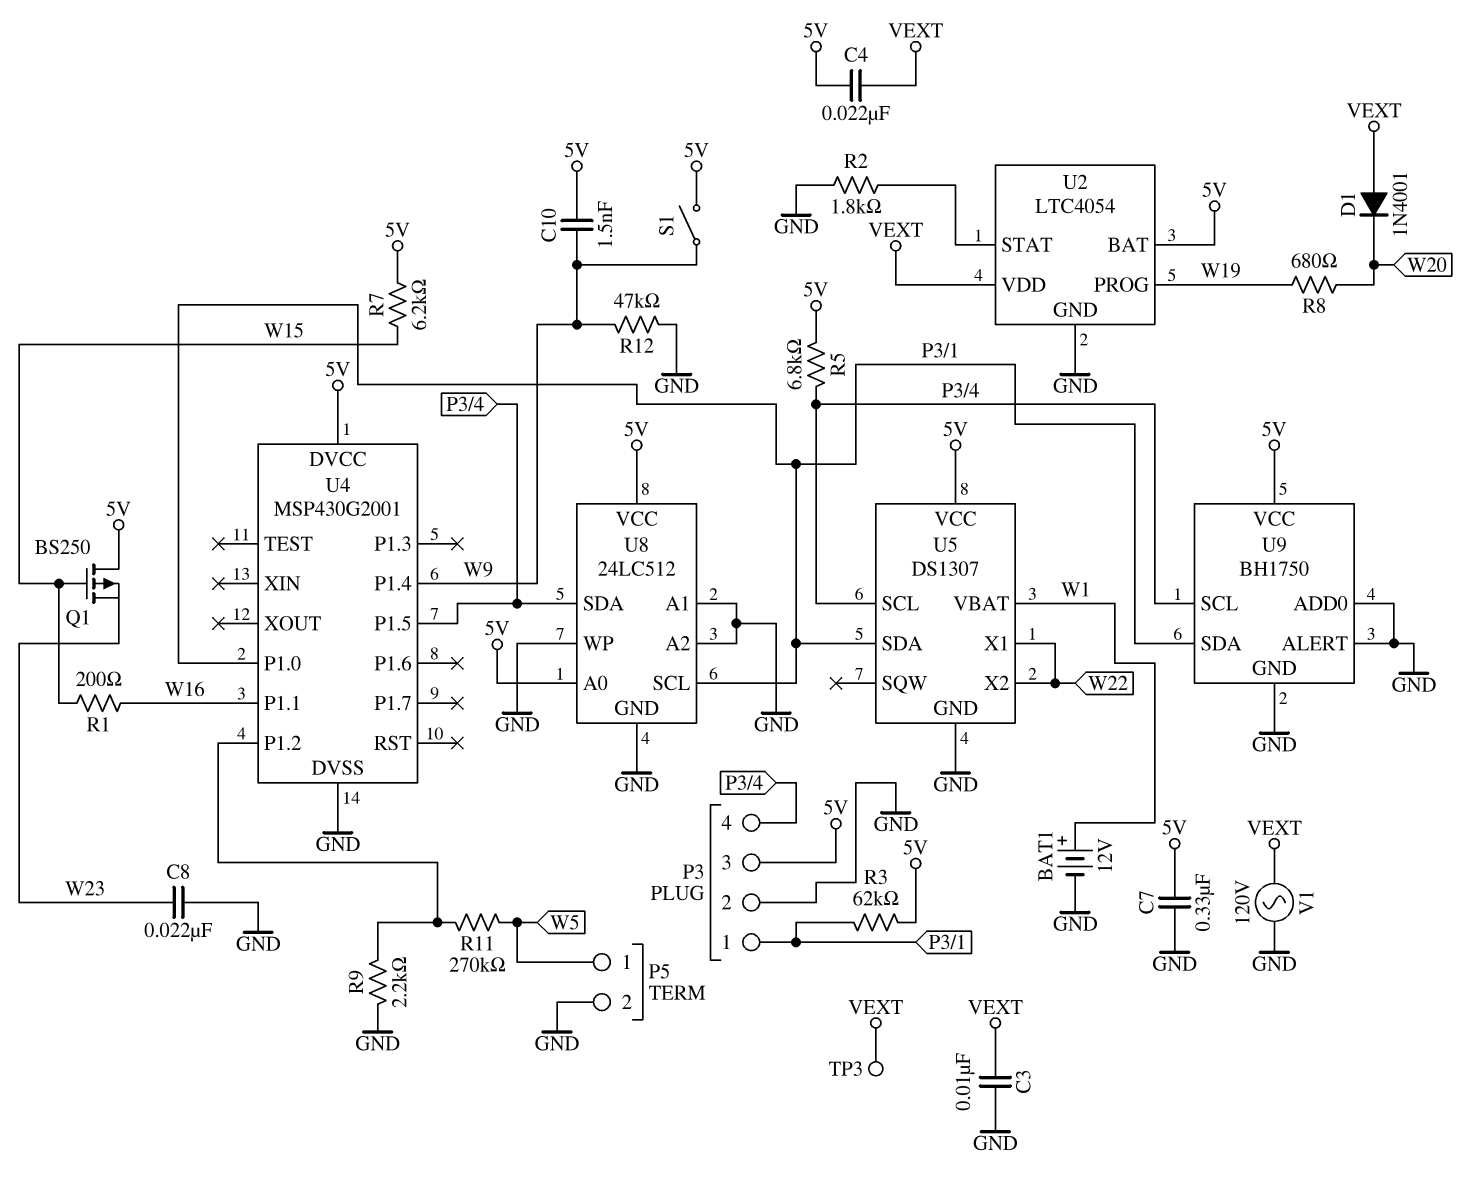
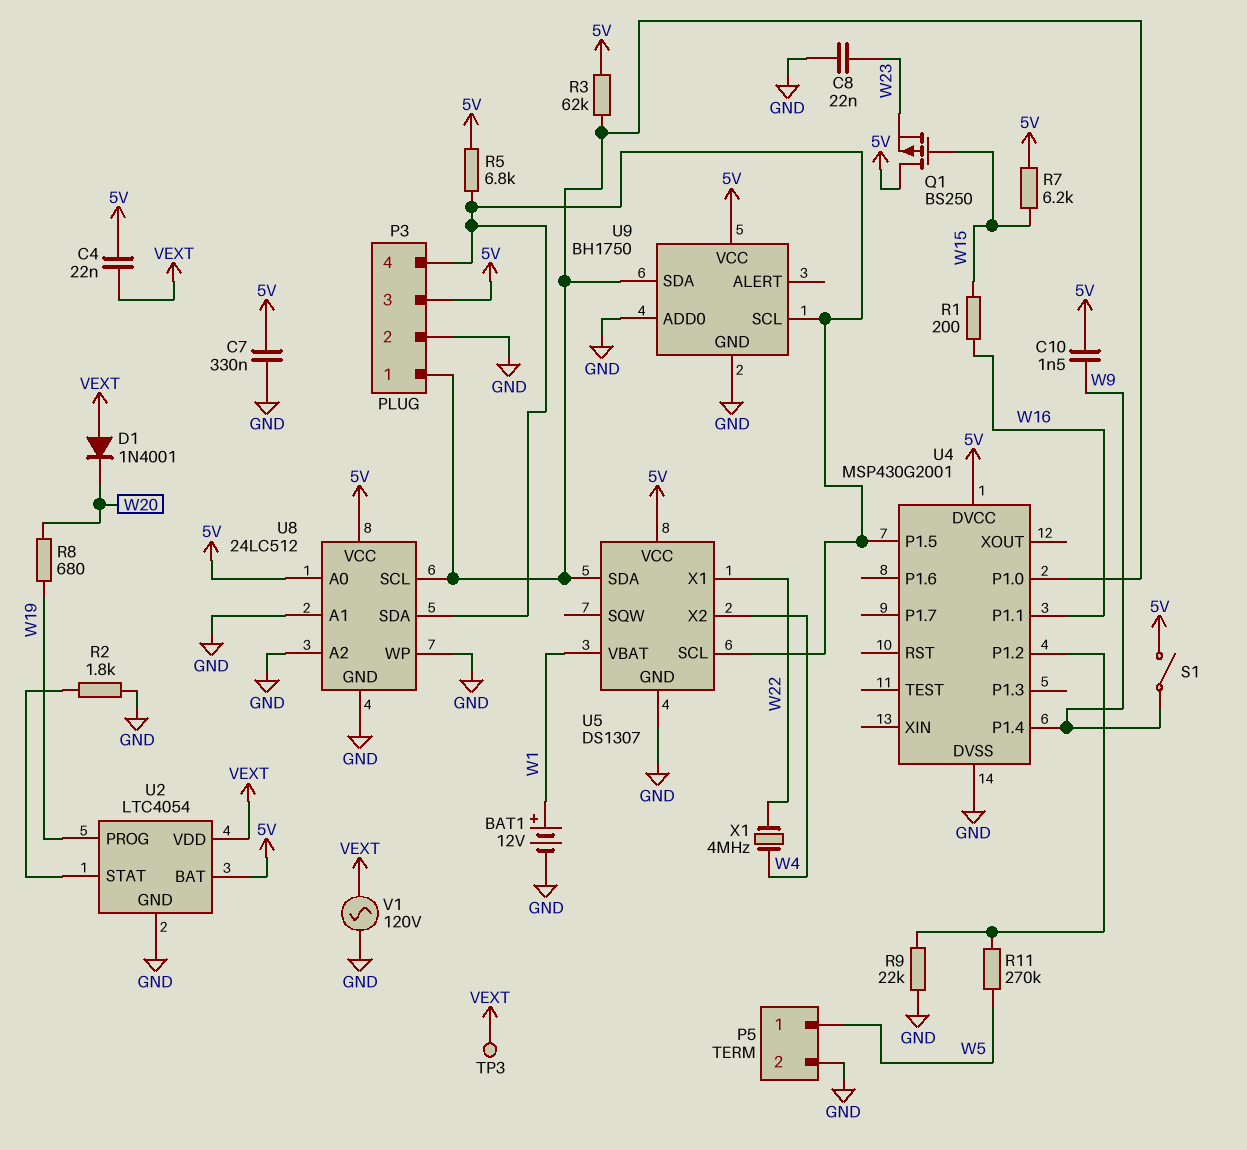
C3: 10nF (GND, VEXT) -> none
R9: 2.2k (GND, U4/P1.2) -> 22k (GND, U4/P1.2)
R12: 47k (GND, W9) -> none
U5 pin X2: W22 -> W4
U9 pin ALERT: GND -> none
X1: none -> 4MHz (W4, W22)

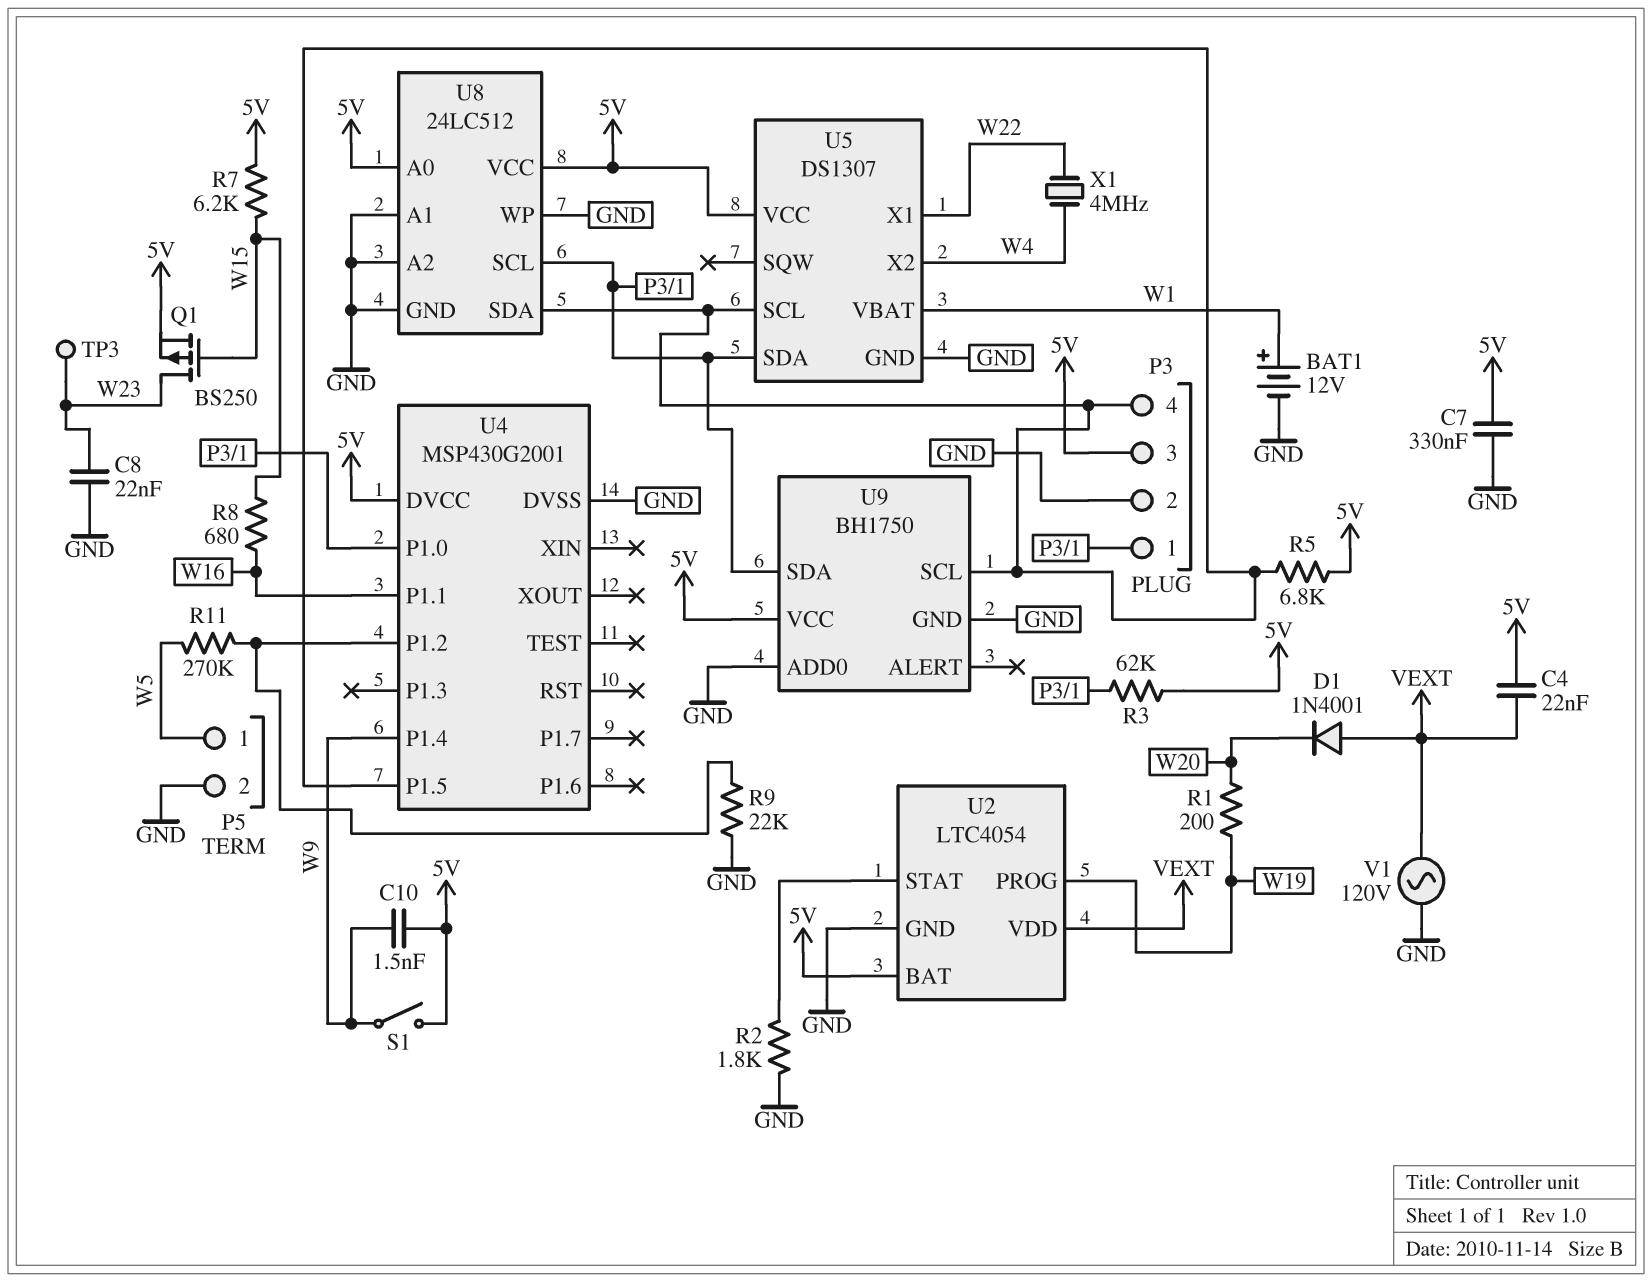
Q1: PMOS BS250 (G W15, D 5V, S W23) -> PMOS BS250 (G W15, D W23, S 5V)
R1: 200 (W15, W16) -> 200 (W19, W20)
R8: 680 (W19, W20) -> 680 (W15, W16)
TP3: test point (VEXT) -> test point (W23)

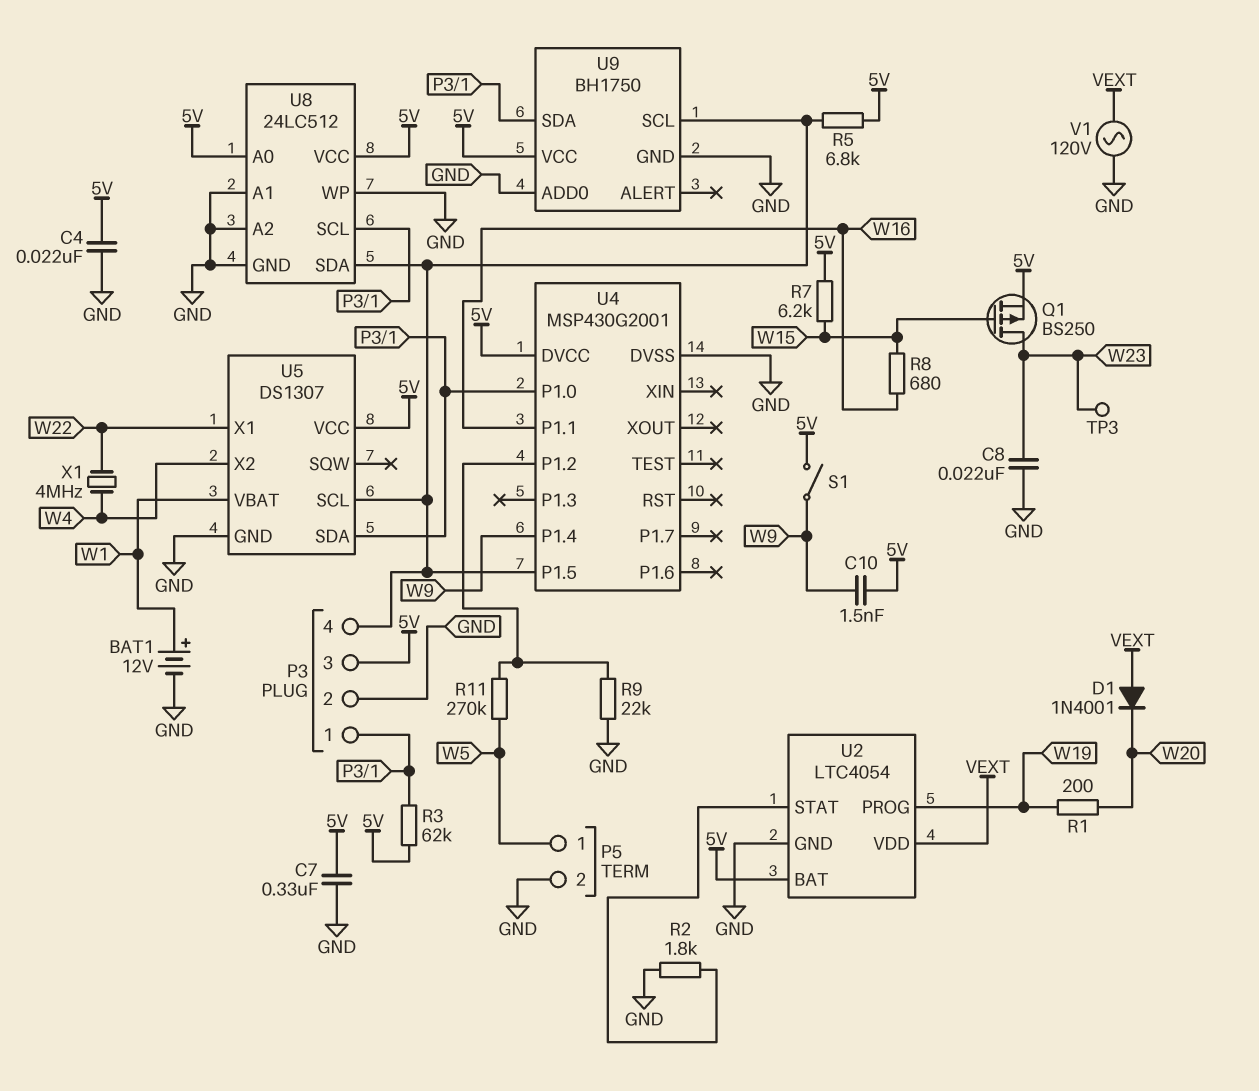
C4: 22nF (5V, VEXT) -> 22nF (5V, GND)

